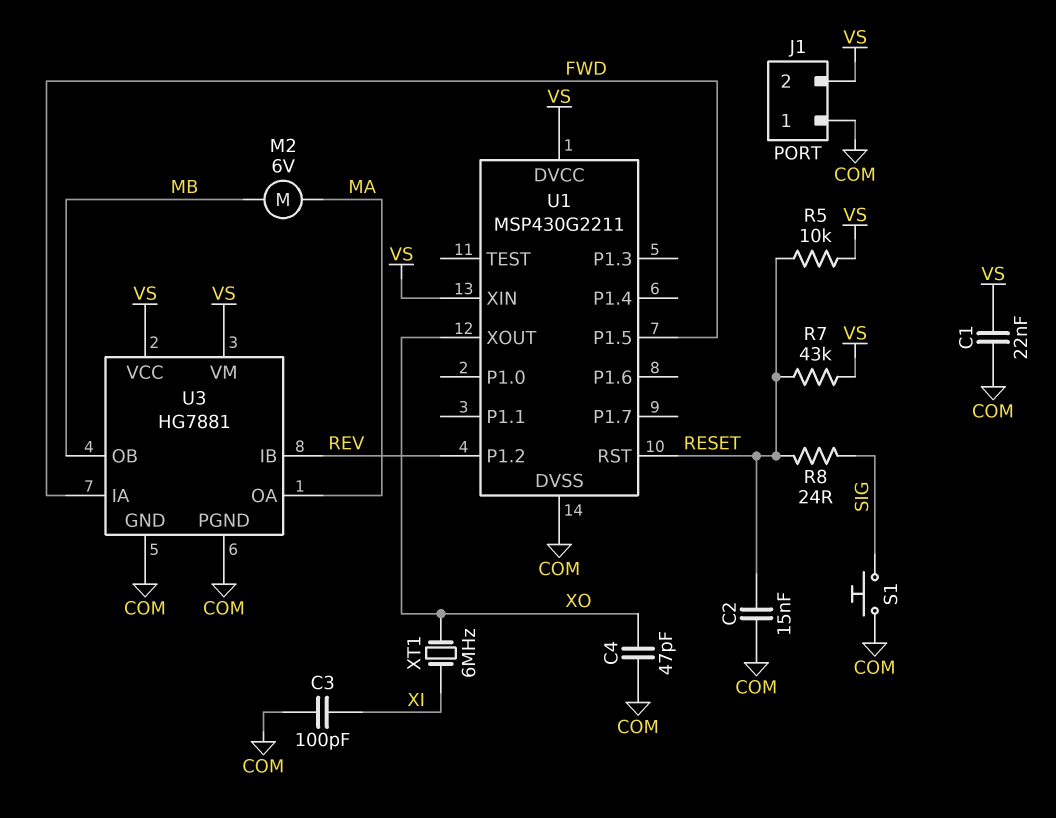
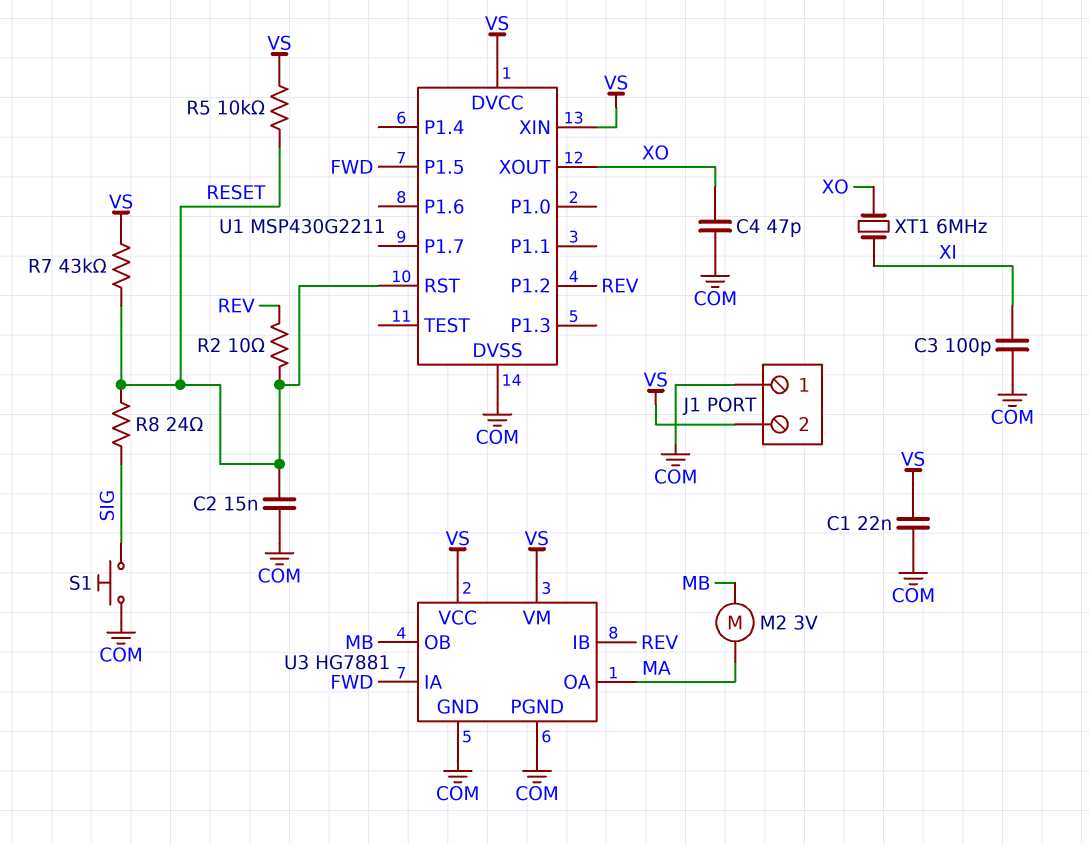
M2: motor 6V (MA, MB) -> motor 3V (MA, MB)
R2: none -> 10 (RESET, REV)

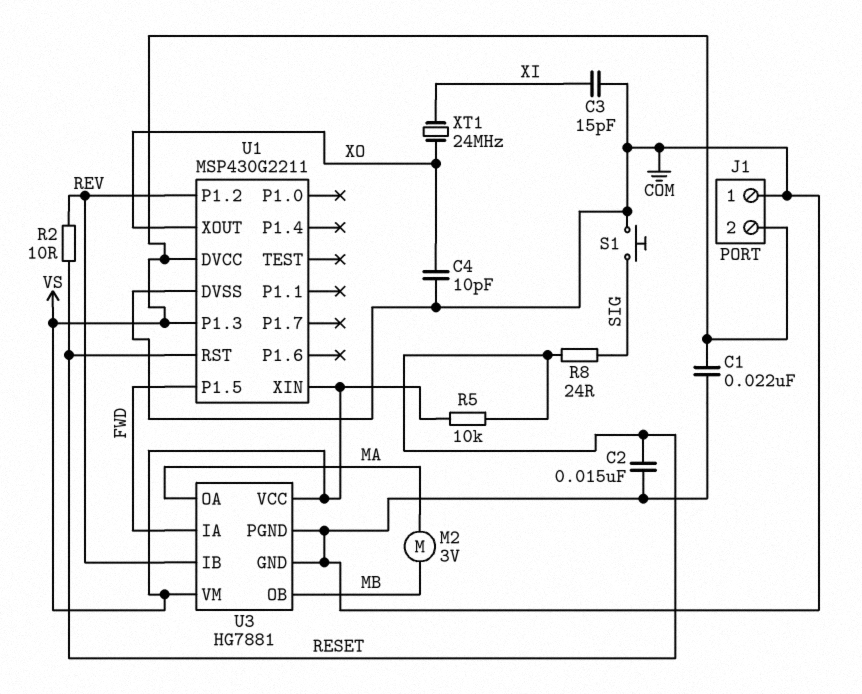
C3: 100pF (COM, XI) -> 15pF (COM, XI)
C4: 47pF (COM, XO) -> 10pF (COM, XO)
R7: 43k (RESET, VS) -> none
U1 pin P1.3: none -> VS
XT1: 6MHz (XI, XO) -> 24MHz (XI, XO)

